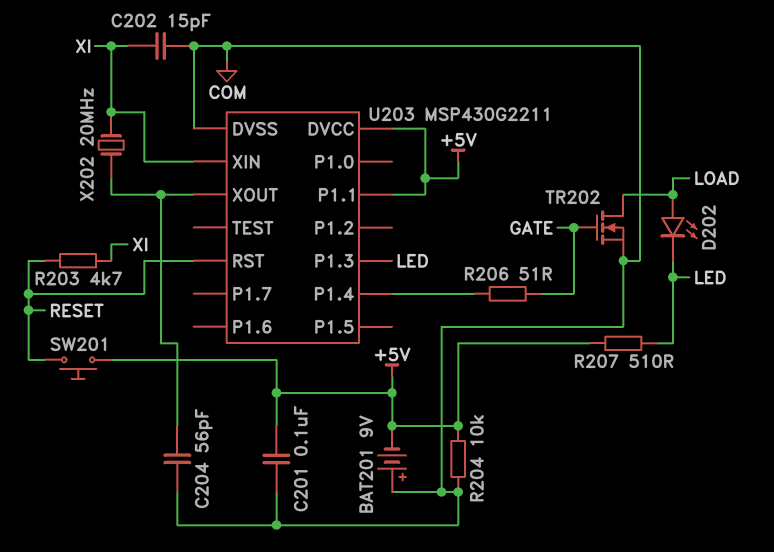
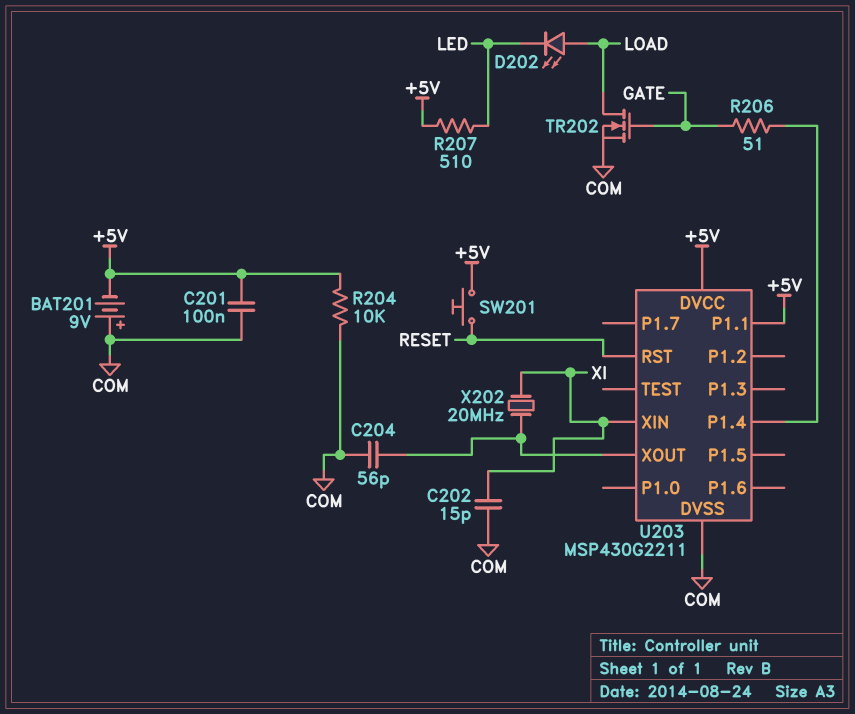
R203: 4.7k (RESET, XI) -> none
U203 pin P1.3: LED -> none

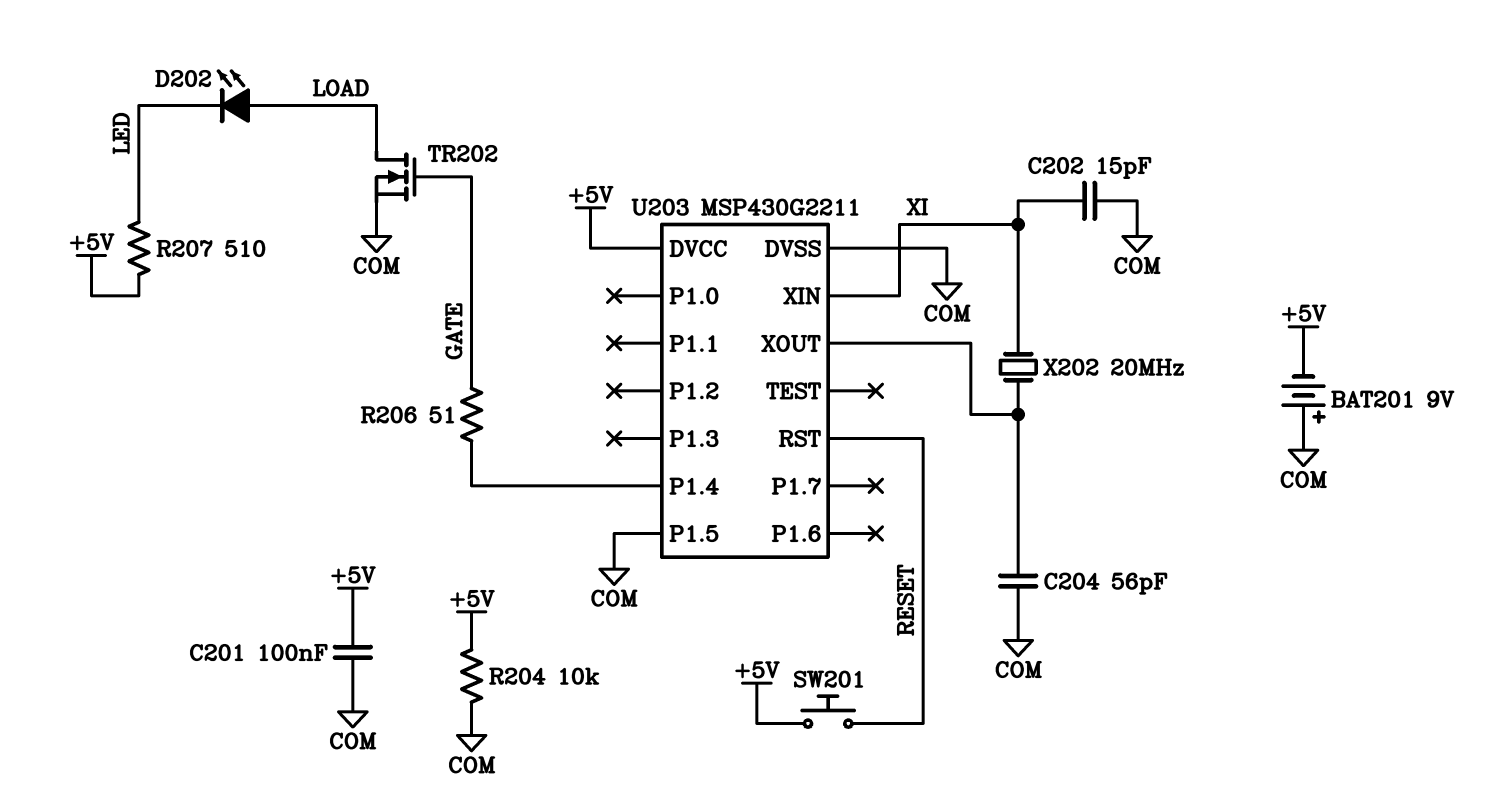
U203 pin P1.1: +5V -> none
U203 pin P1.5: none -> COM

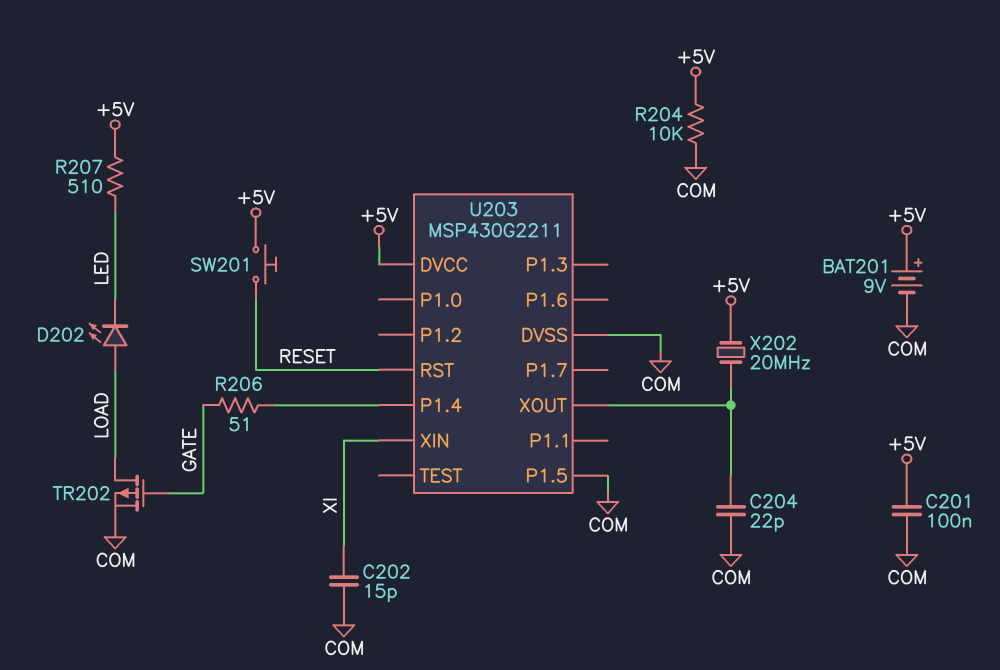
BAT201: 9V (plus COM, minus +5V) -> 9V (plus +5V, minus COM)
C204: 56pF (COM, U203/XOUT) -> 22pF (COM, U203/XOUT)
TR202: NMOS (G GATE, D LOAD, S COM) -> PMOS (G GATE, D LOAD, S COM)
X202: 20MHz (U203/XOUT, XI) -> 20MHz (+5V, U203/XOUT)

